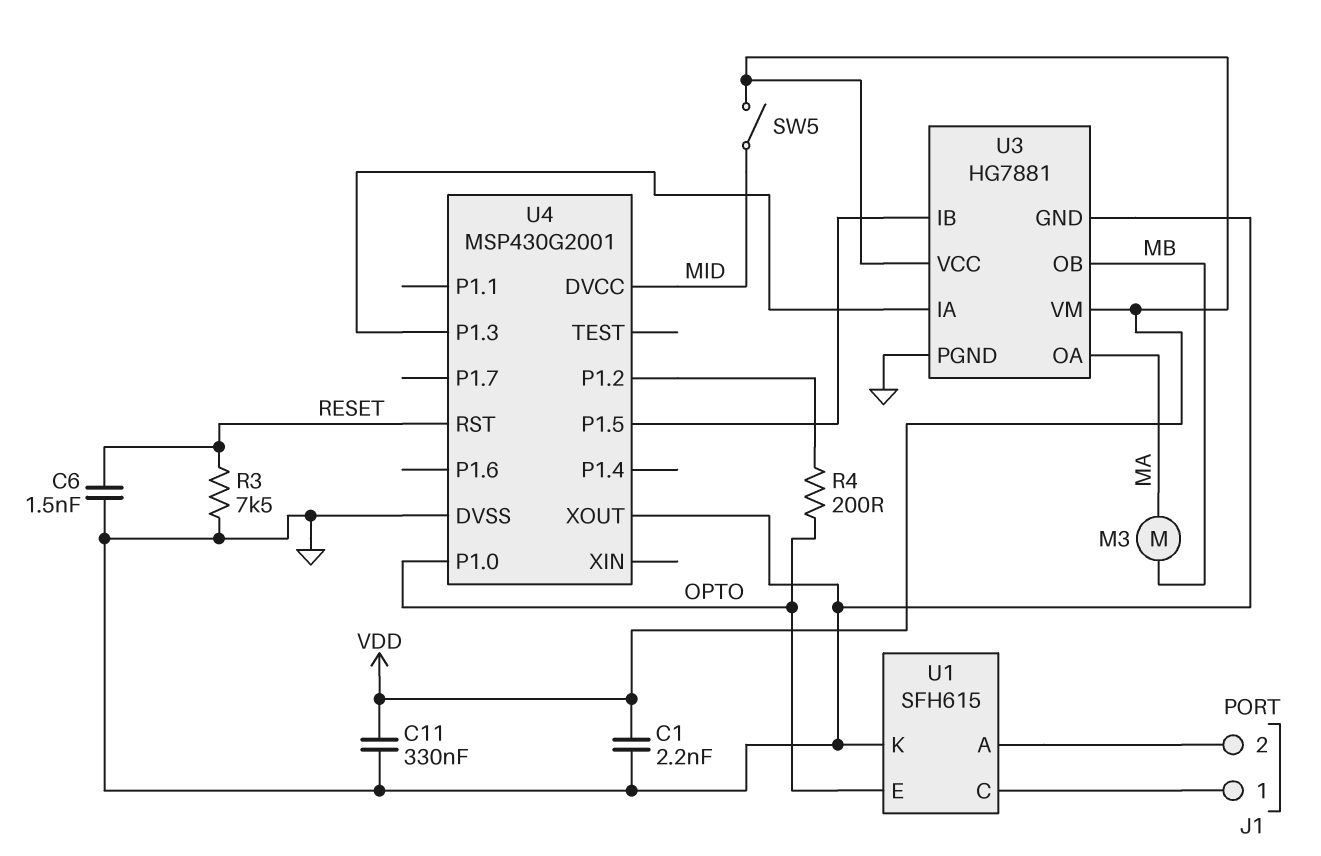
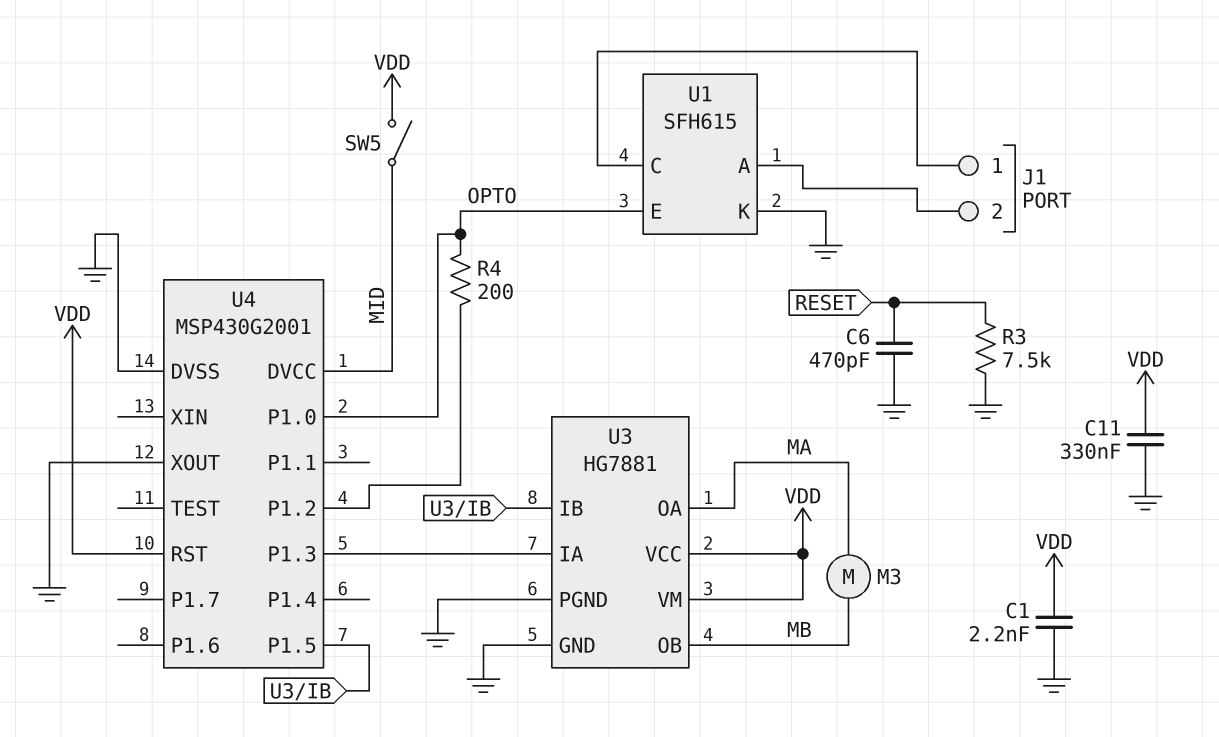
C6: 1.5nF (GND, RESET) -> 470pF (GND, RESET)
U4 pin RST: RESET -> VDD

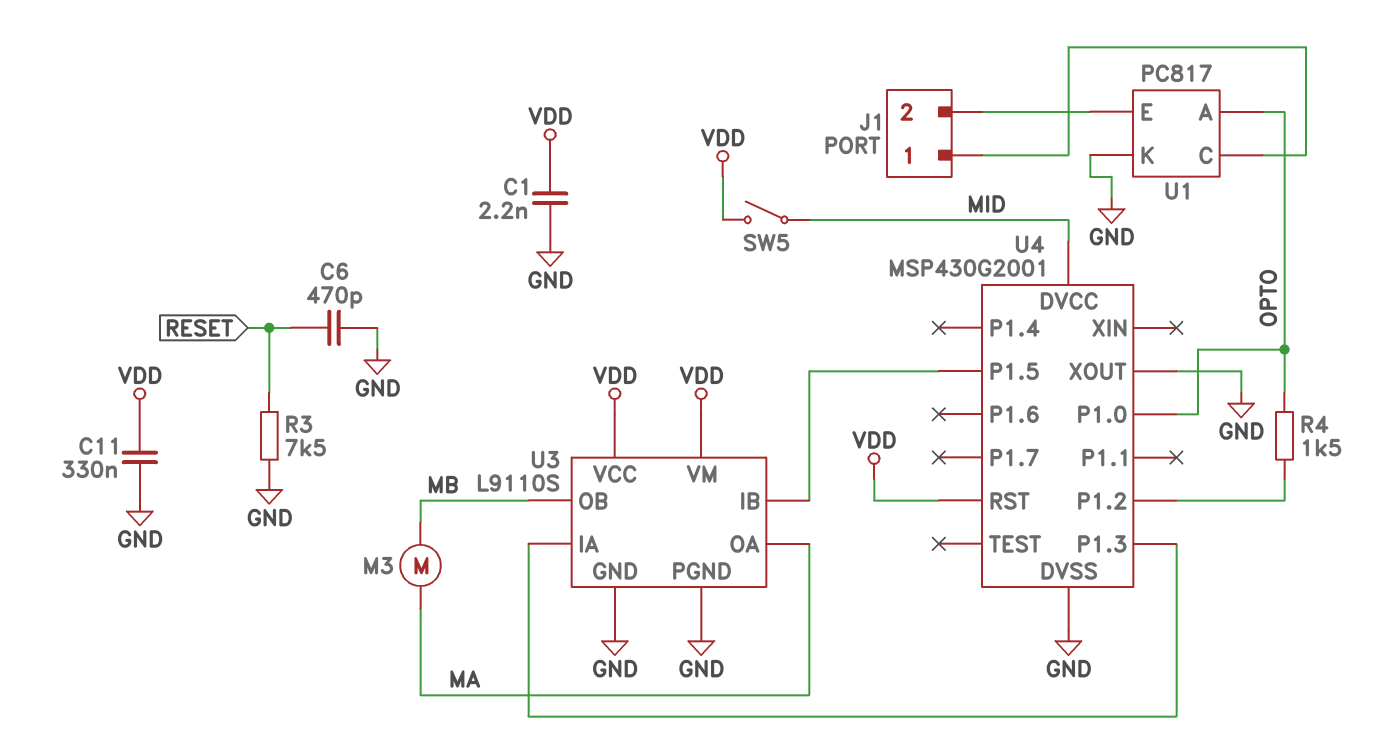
R4: 200 (OPTO, U4/P1.2) -> 1.5k (OPTO, U4/P1.2)
U1: SFH615 -> PC817
U1 pin A: J1/2 -> OPTO
U1 pin E: OPTO -> J1/2
U3: HG7881 -> L9110S

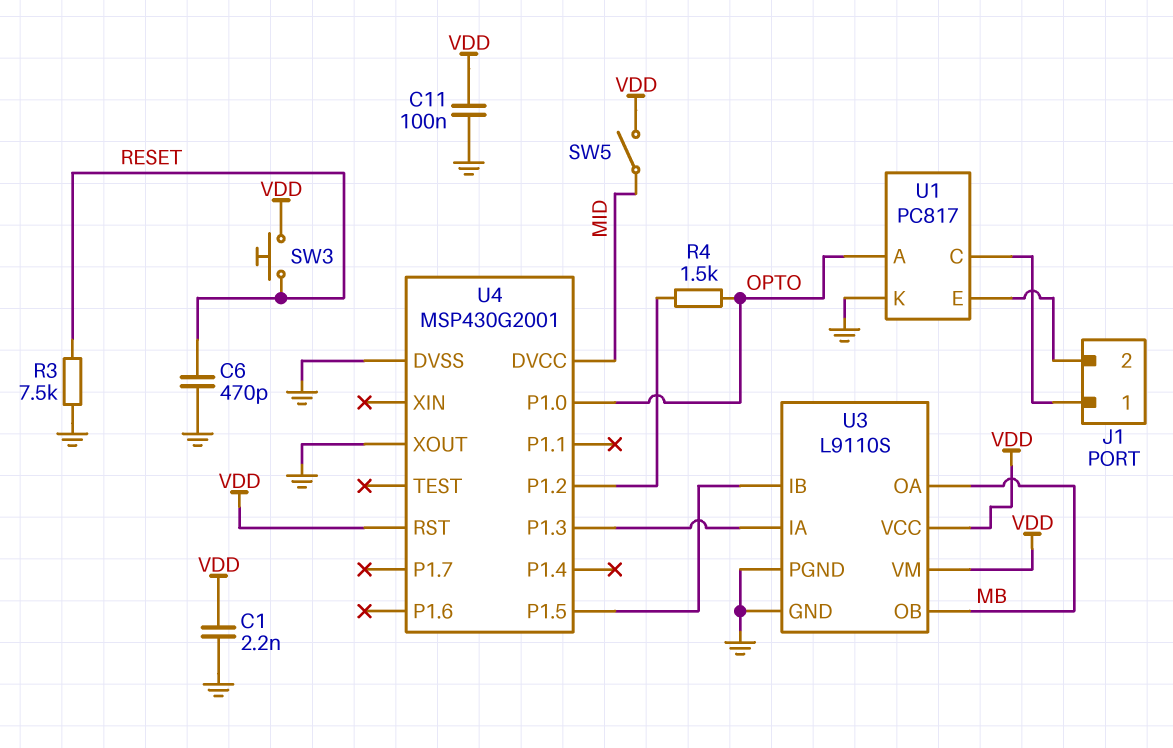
C11: 330nF (GND, VDD) -> 100nF (GND, VDD)
M3: motor (MA, MB) -> none
SW3: none -> button (RESET, VDD)
U3 pin OA: MA -> MB

